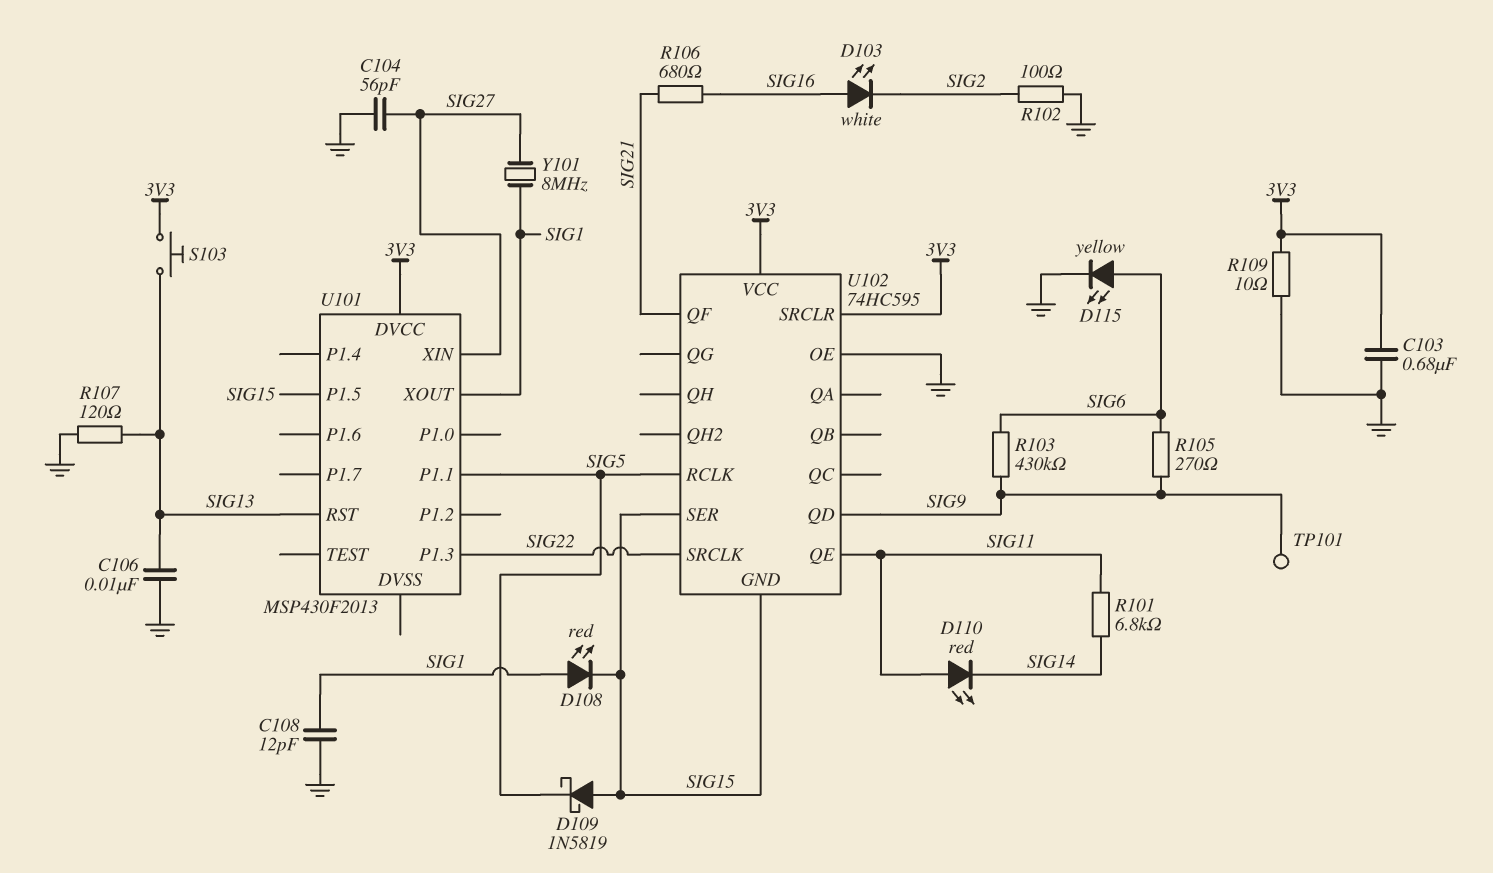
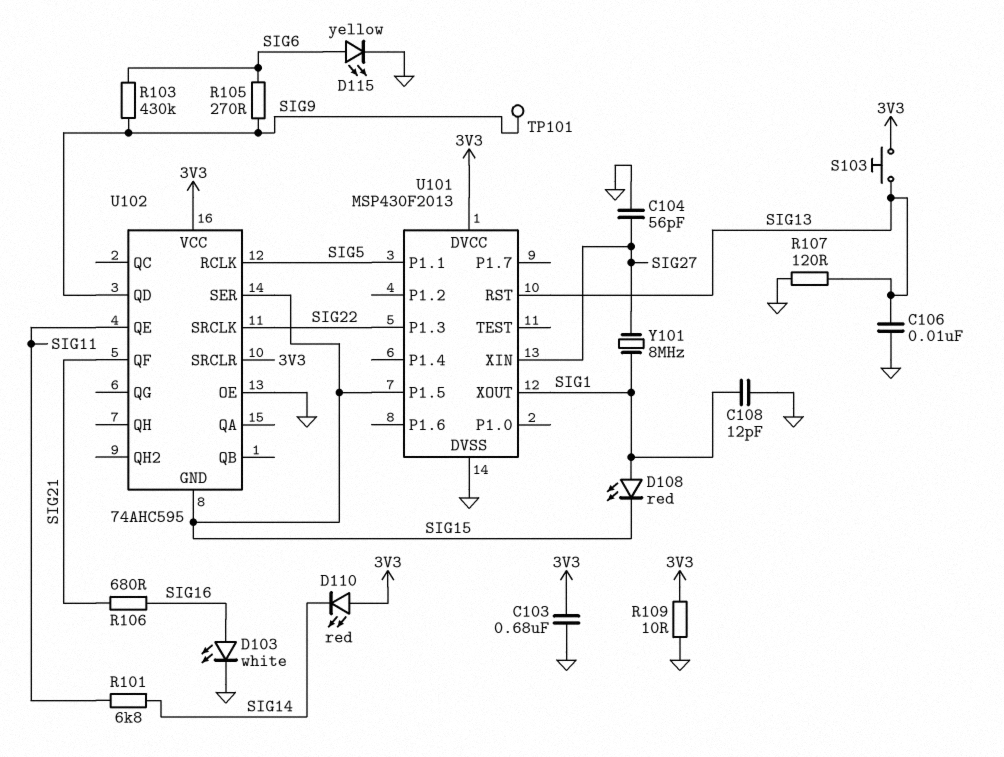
D103: LED white (A SIG16, K SIG2) -> LED white (A SIG16, K GND)
D109: schottky 1N5819 (A SIG15, K SIG5) -> none
D110: LED red (A SIG11, K SIG14) -> LED red (A 3V3, K SIG14)
R102: 100 (GND, SIG2) -> none
U101 pin DVSS: none -> GND
U102: 74HC595 -> 74AHC595

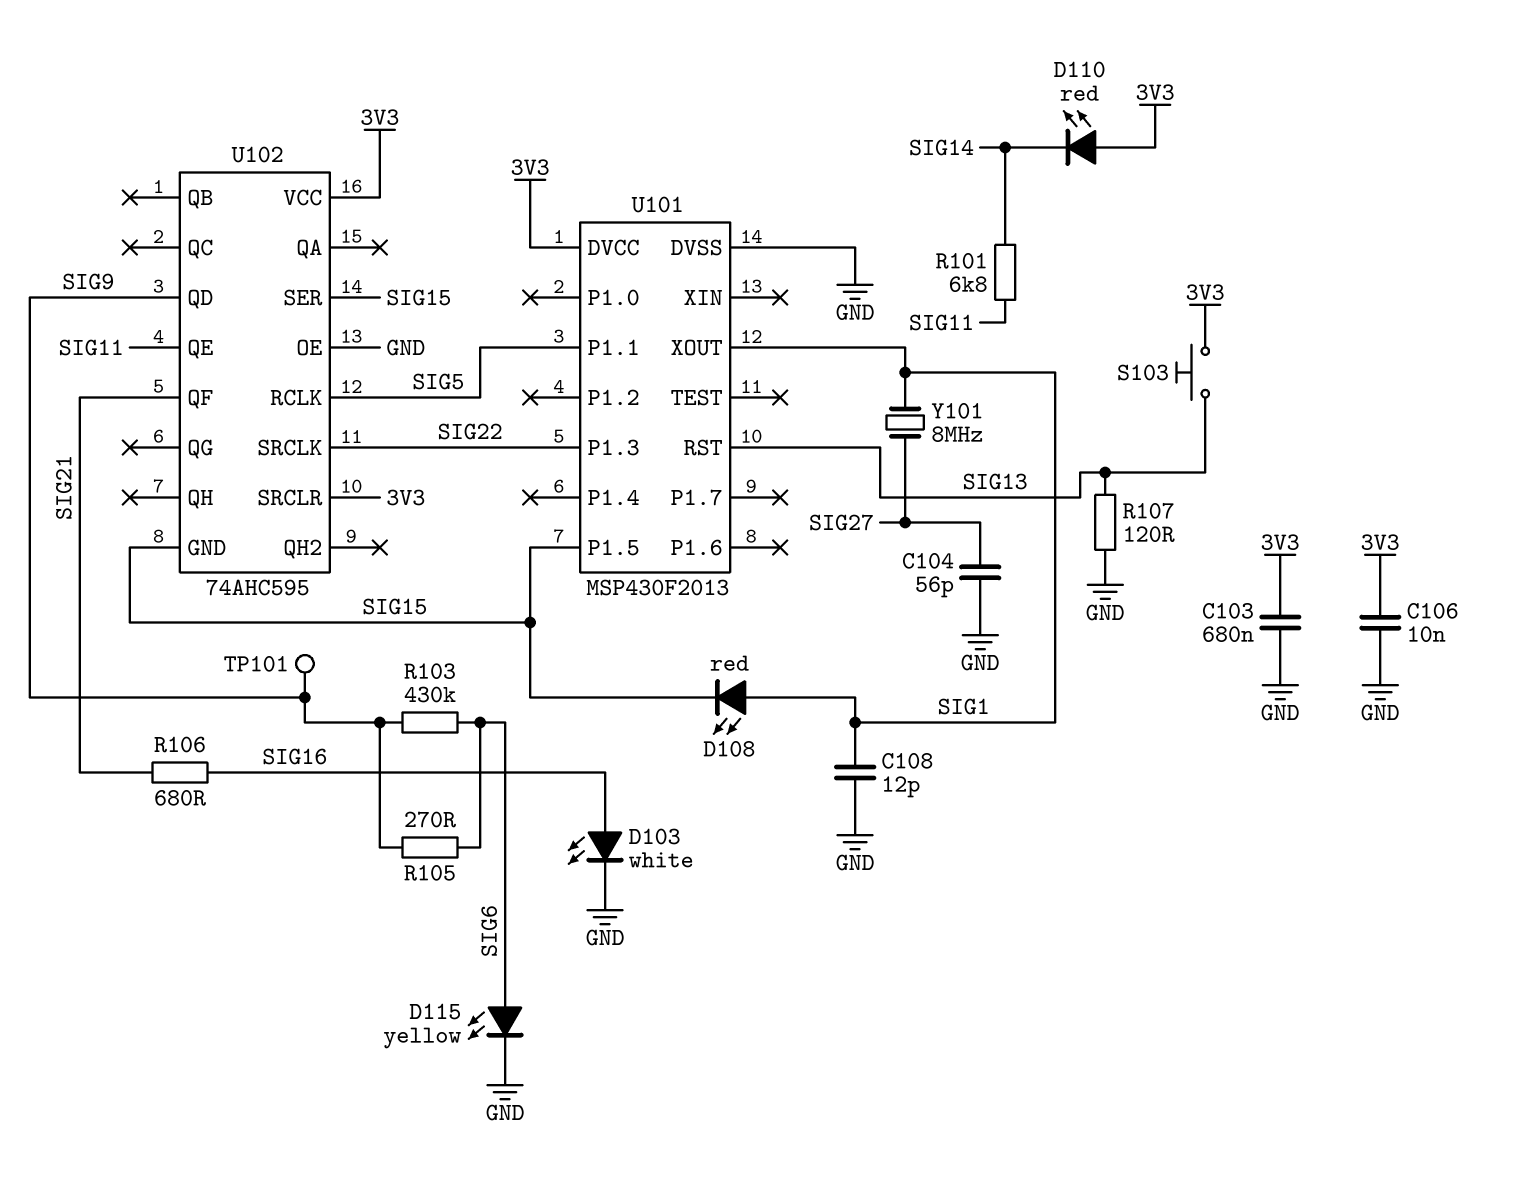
C106: 10nF (GND, SIG13) -> 10nF (3V3, GND)
R109: 10 (3V3, GND) -> none
U101 pin XIN: SIG27 -> none

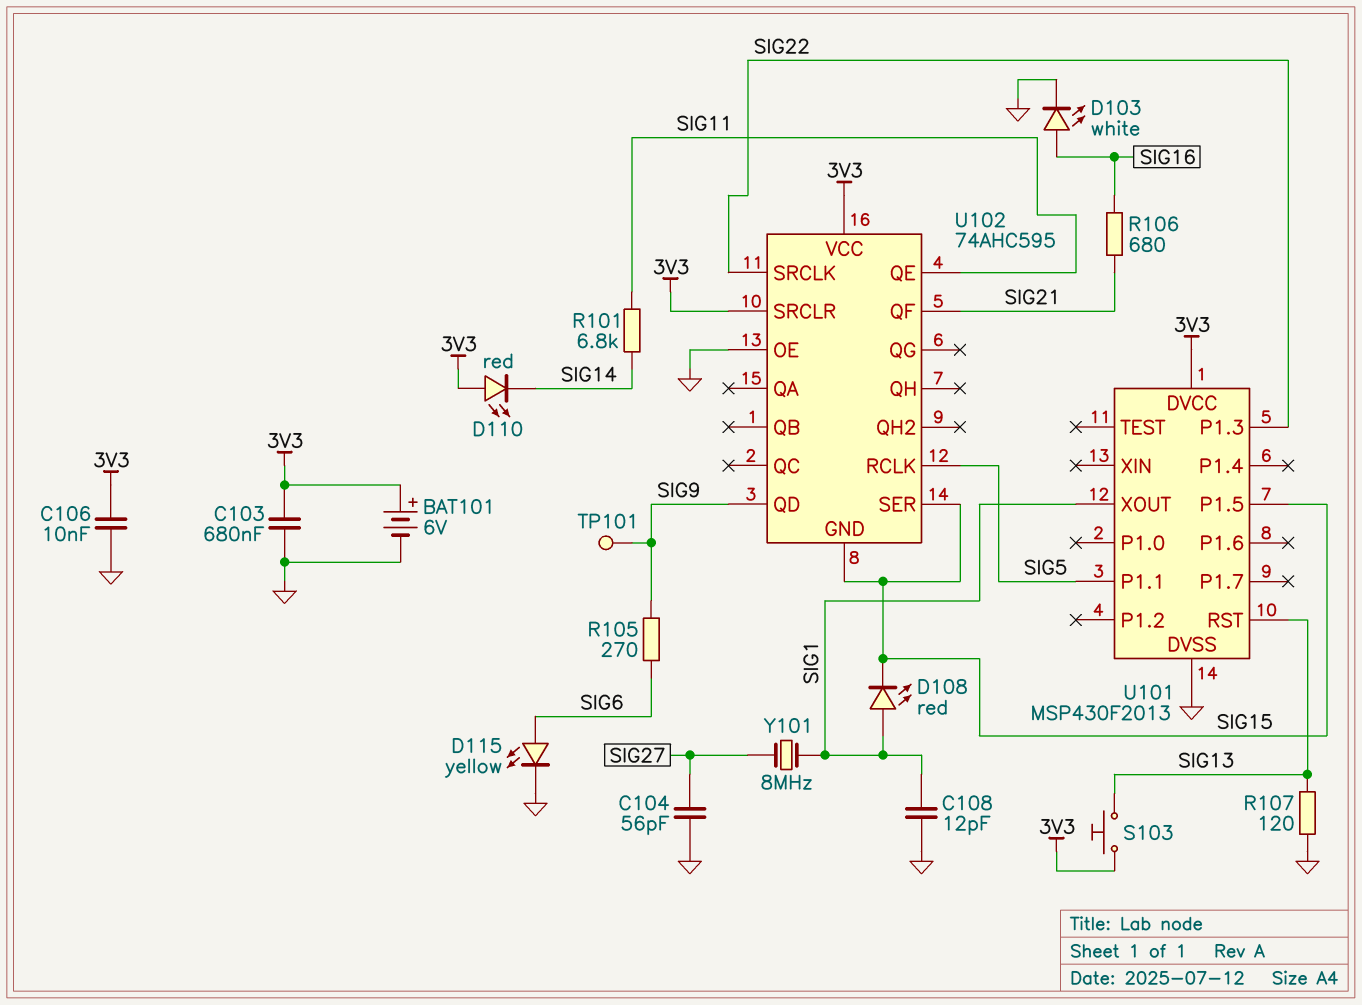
BAT101: none -> 6V (plus 3V3, minus GND)
R103: 430k (SIG6, SIG9) -> none

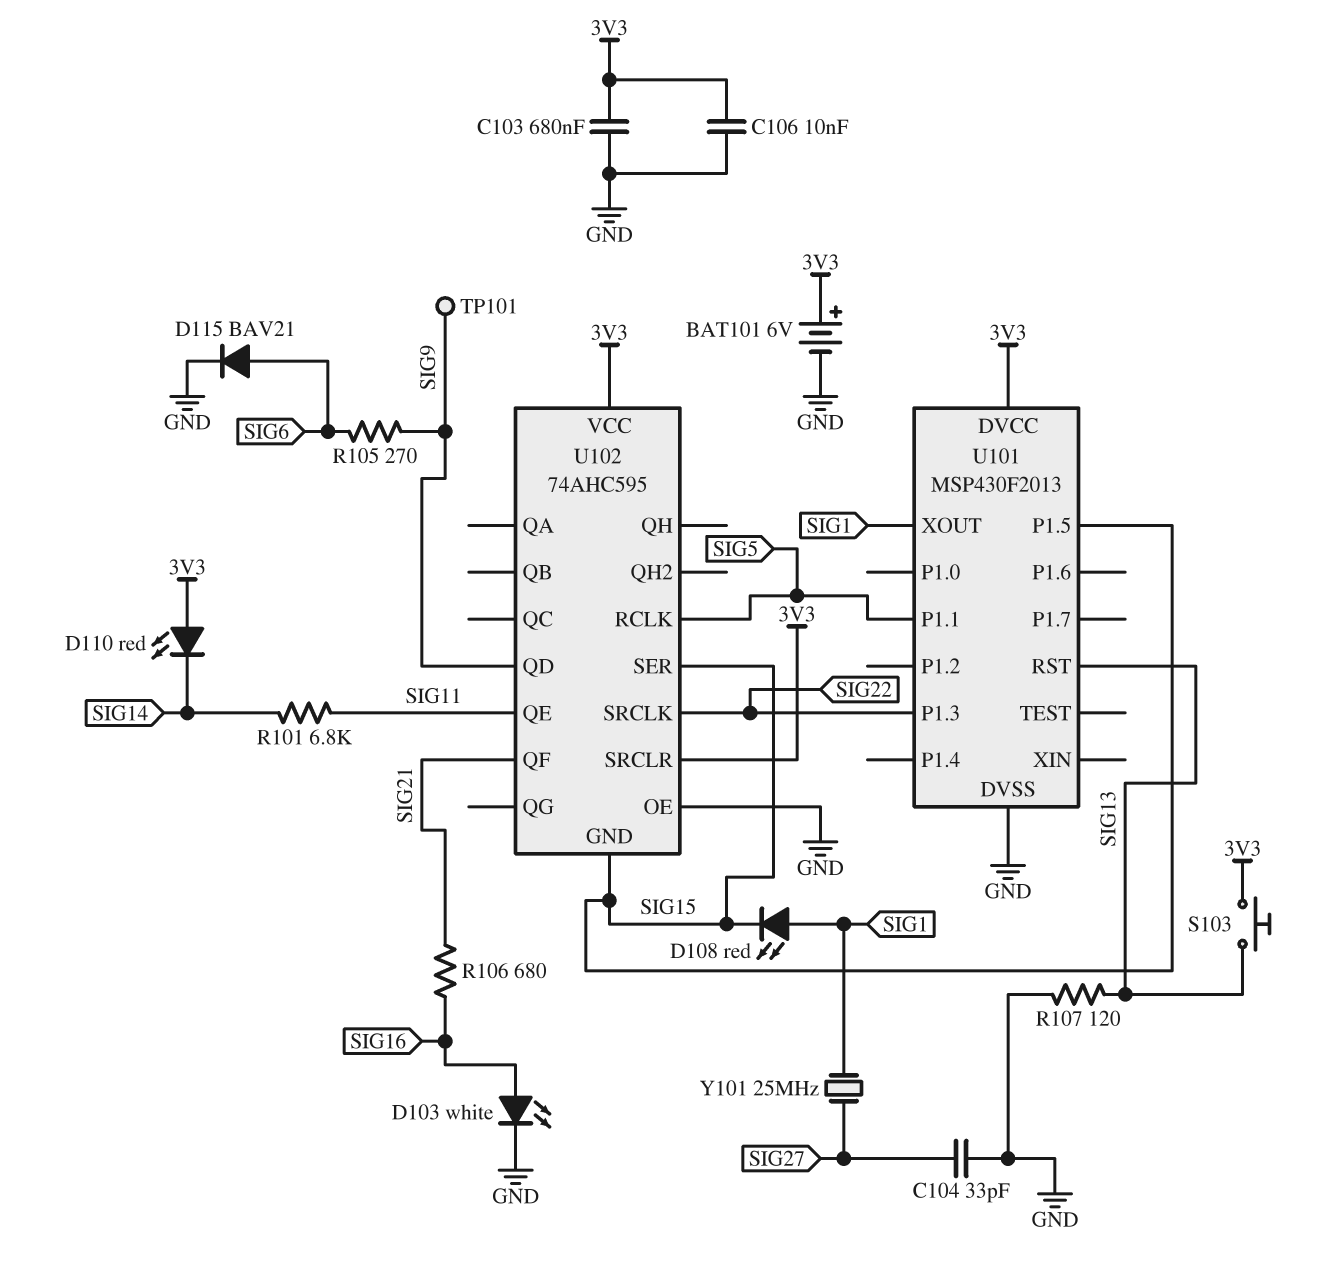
C104: 56pF (GND, SIG27) -> 33pF (GND, SIG27)
C108: 12pF (GND, SIG1) -> none
D115: LED yellow (A SIG6, K GND) -> diode BAV21 (A SIG6, K GND)
Y101: 8MHz (SIG1, SIG27) -> 25MHz (SIG1, SIG27)

